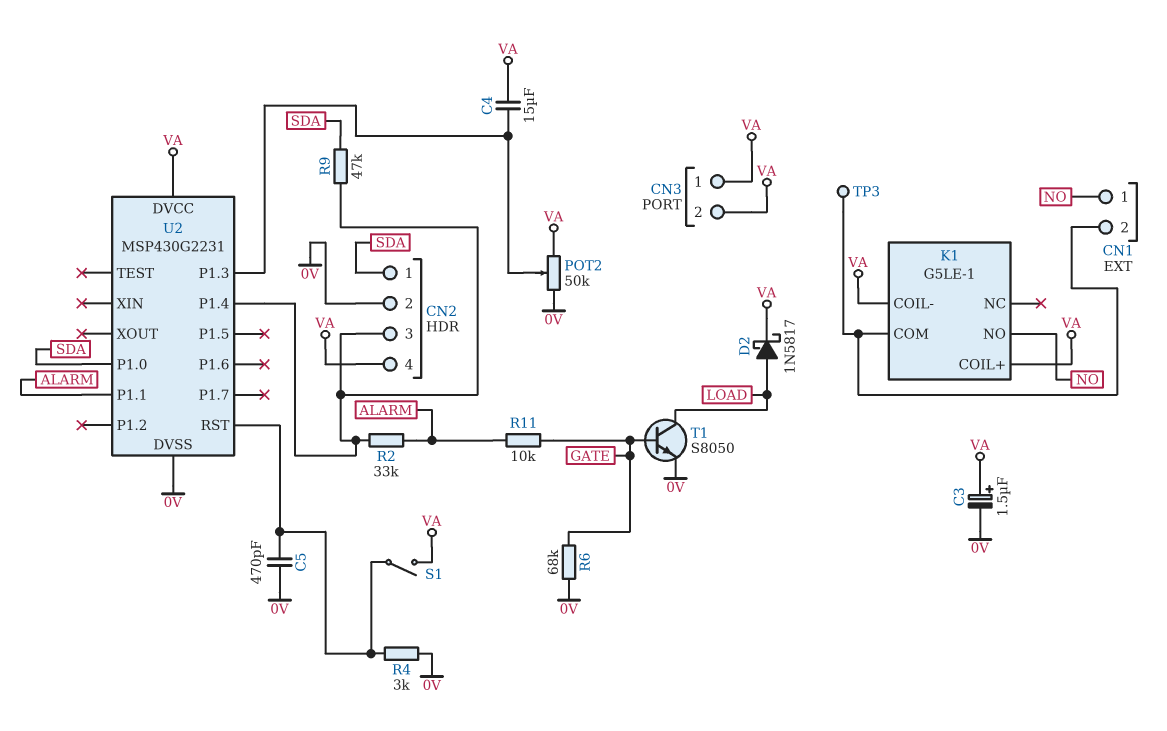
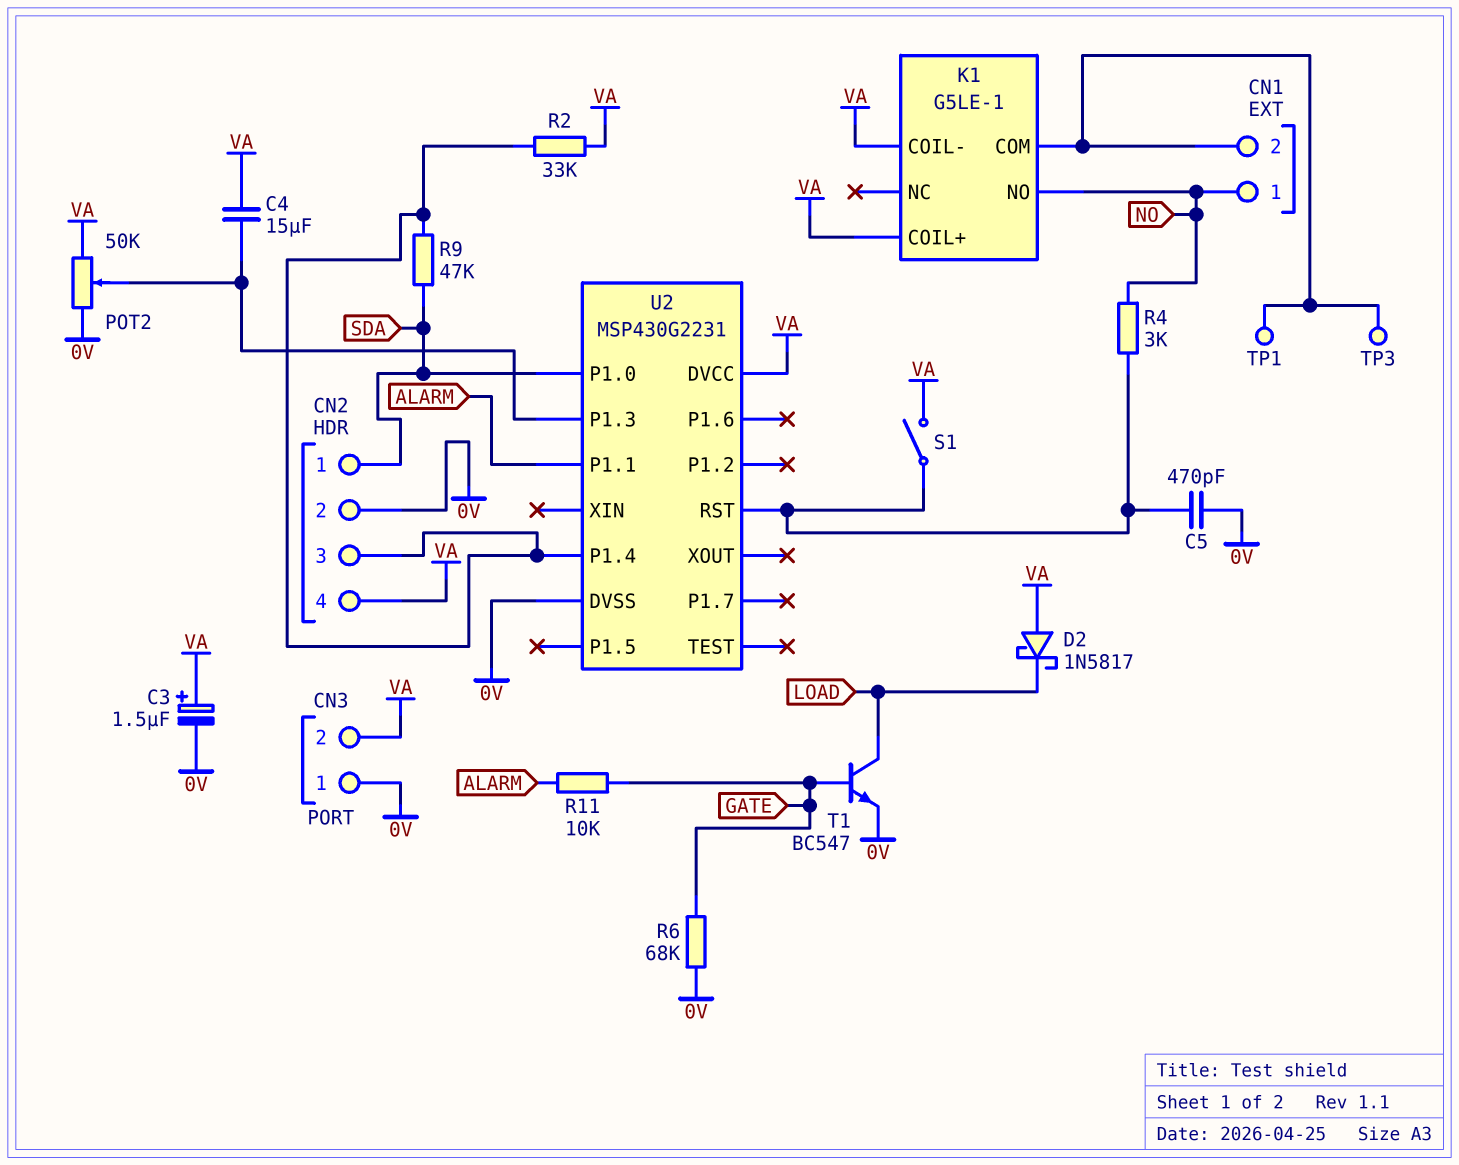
CN3 pin 1: VA -> 0V
D2: schottky 1N5817 (A LOAD, K VA) -> schottky 1N5817 (A VA, K LOAD)
R2: 33k (ALARM, CN2/3) -> 33k (CN2/3, VA)
R4: 3k (0V, U2/RST) -> 3k (NO, U2/RST)
T1: NPN S8050 (B GATE, C LOAD, E 0V) -> NPN BC547 (B GATE, C LOAD, E 0V)
TP1: none -> test point (CN1/2)

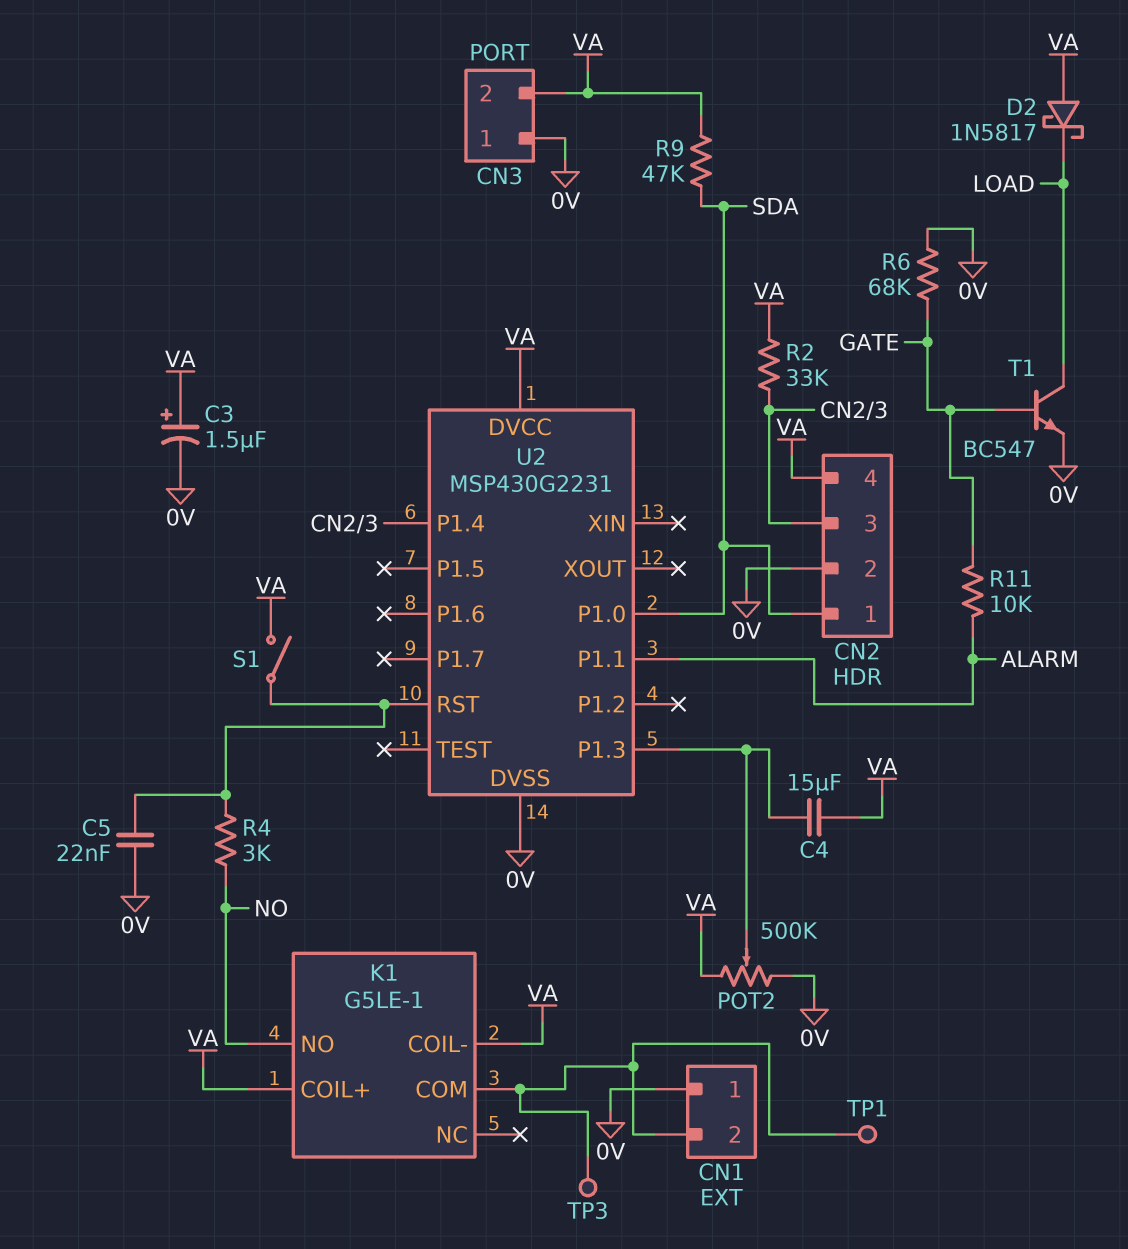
C5: 470pF (0V, U2/RST) -> 22nF (0V, U2/RST)
CN1 pin 1: NO -> 0V
POT2: 50k (0V, VA, wiper U2/P1.3) -> 500k (0V, VA, wiper U2/P1.3)
R9: 47k (CN2/3, SDA) -> 47k (SDA, VA)

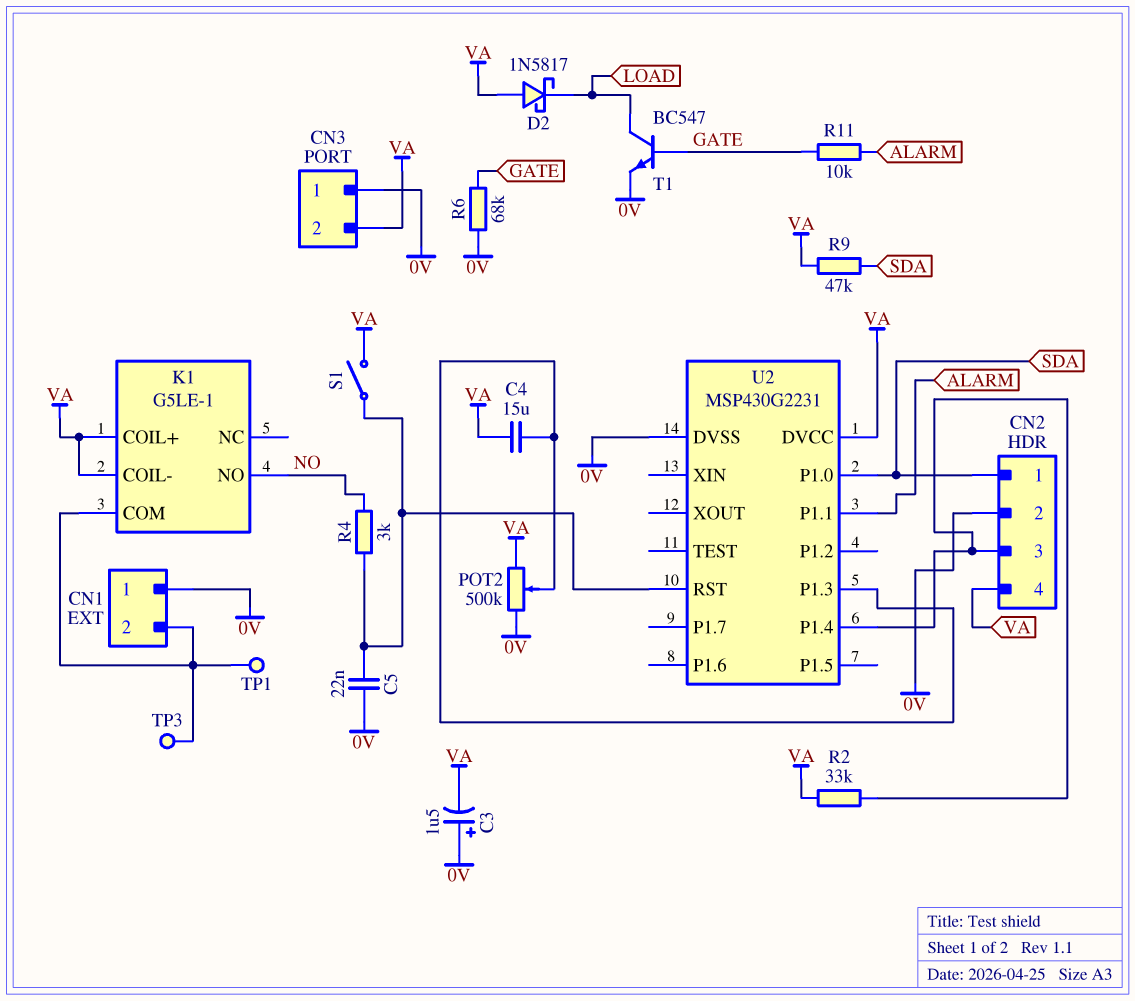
C3: 1.5uF (plus VA, minus 0V) -> 1.5uF (plus 0V, minus VA)

